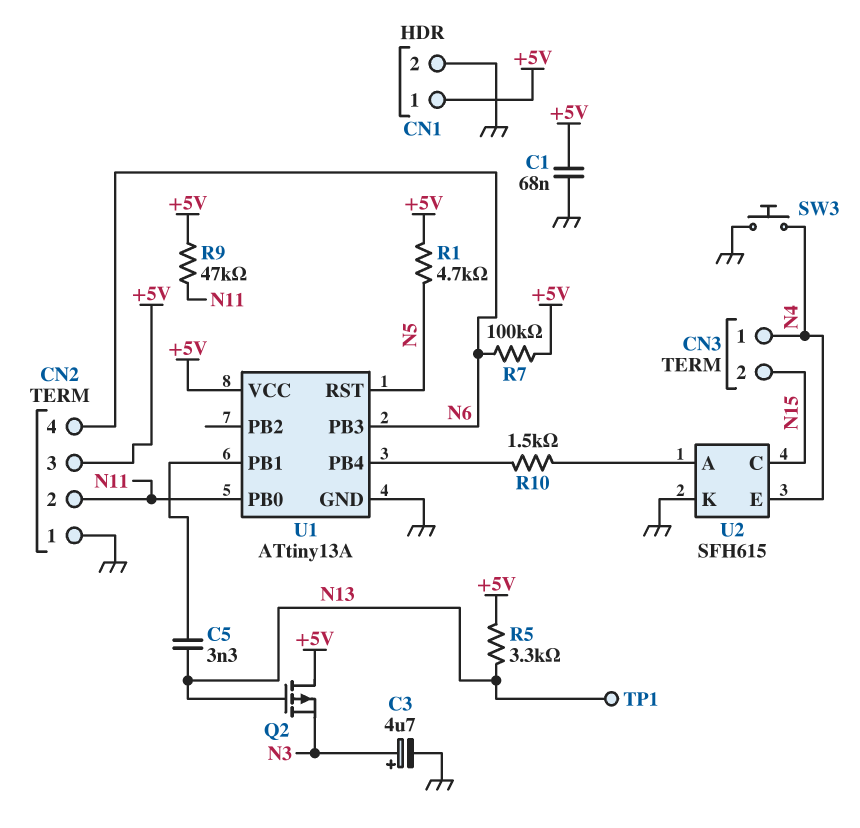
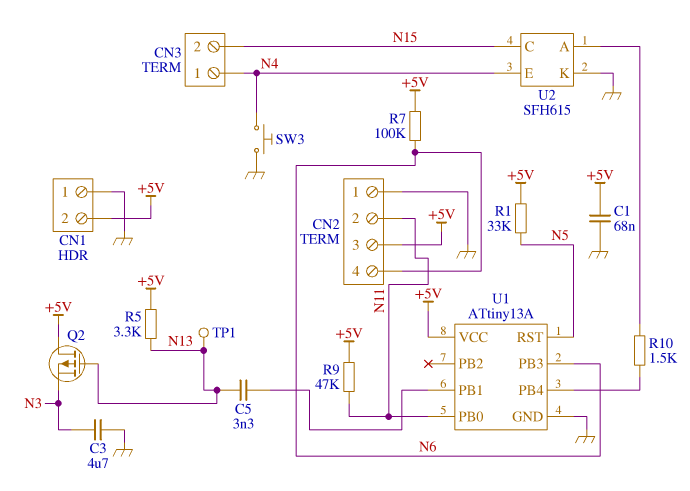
C3: 4.7uF (plus N3, minus GND) -> 4.7uF (GND, N3)
CN1 pin 1: +5V -> GND
CN1 pin 2: GND -> +5V
R1: 4.7k (+5V, N5) -> 33k (+5V, N5)

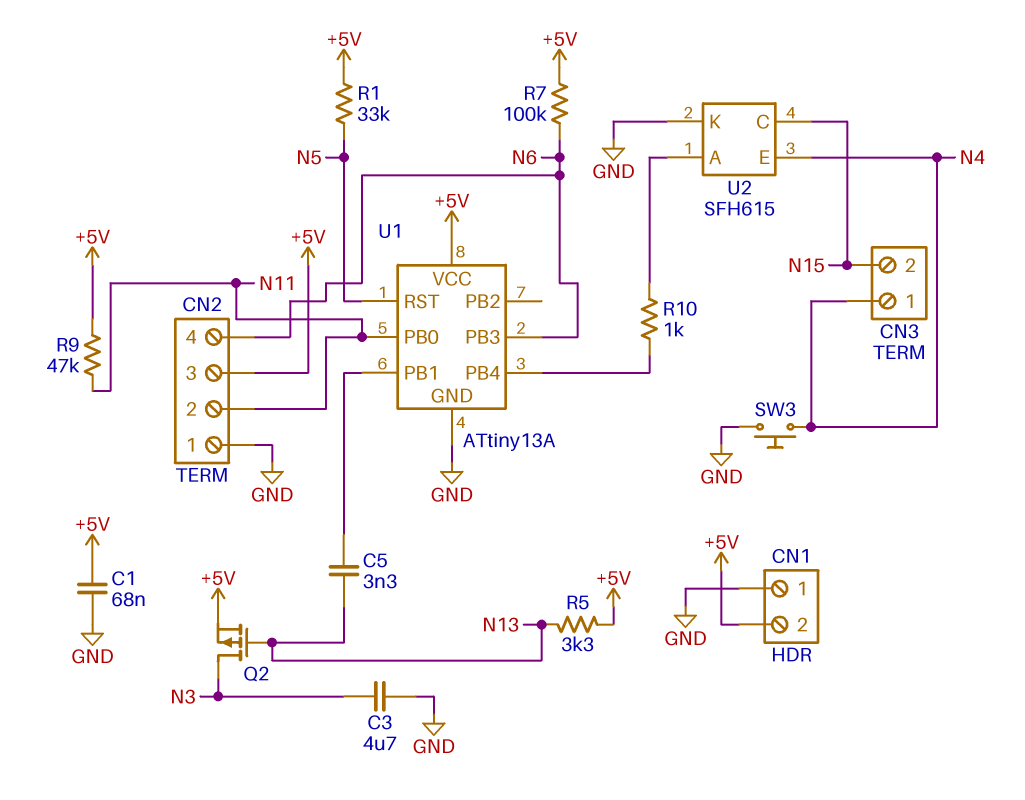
Q2: PMOS (G N13, D +5V, S N3) -> PMOS (G N13, D N3, S +5V)
R10: 1.5k (U1/PB4, U2/A) -> 1k (U1/PB4, U2/A)
TP1: test point (N13) -> none

